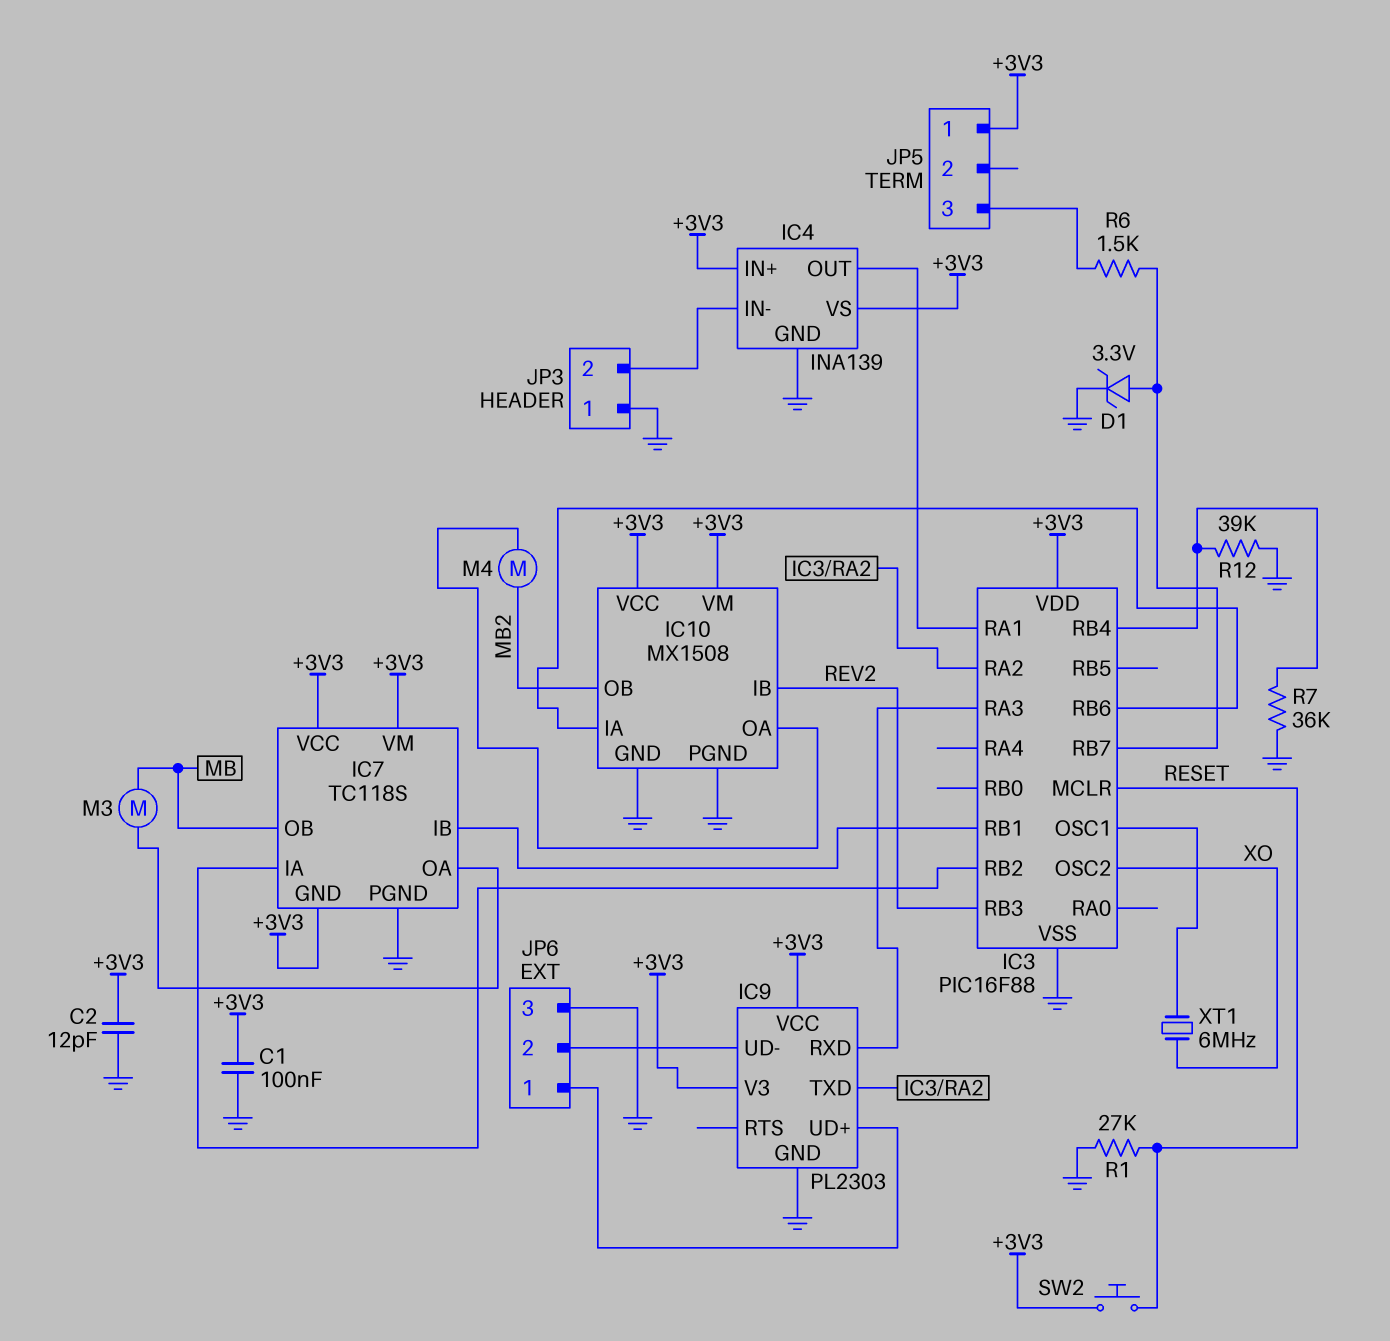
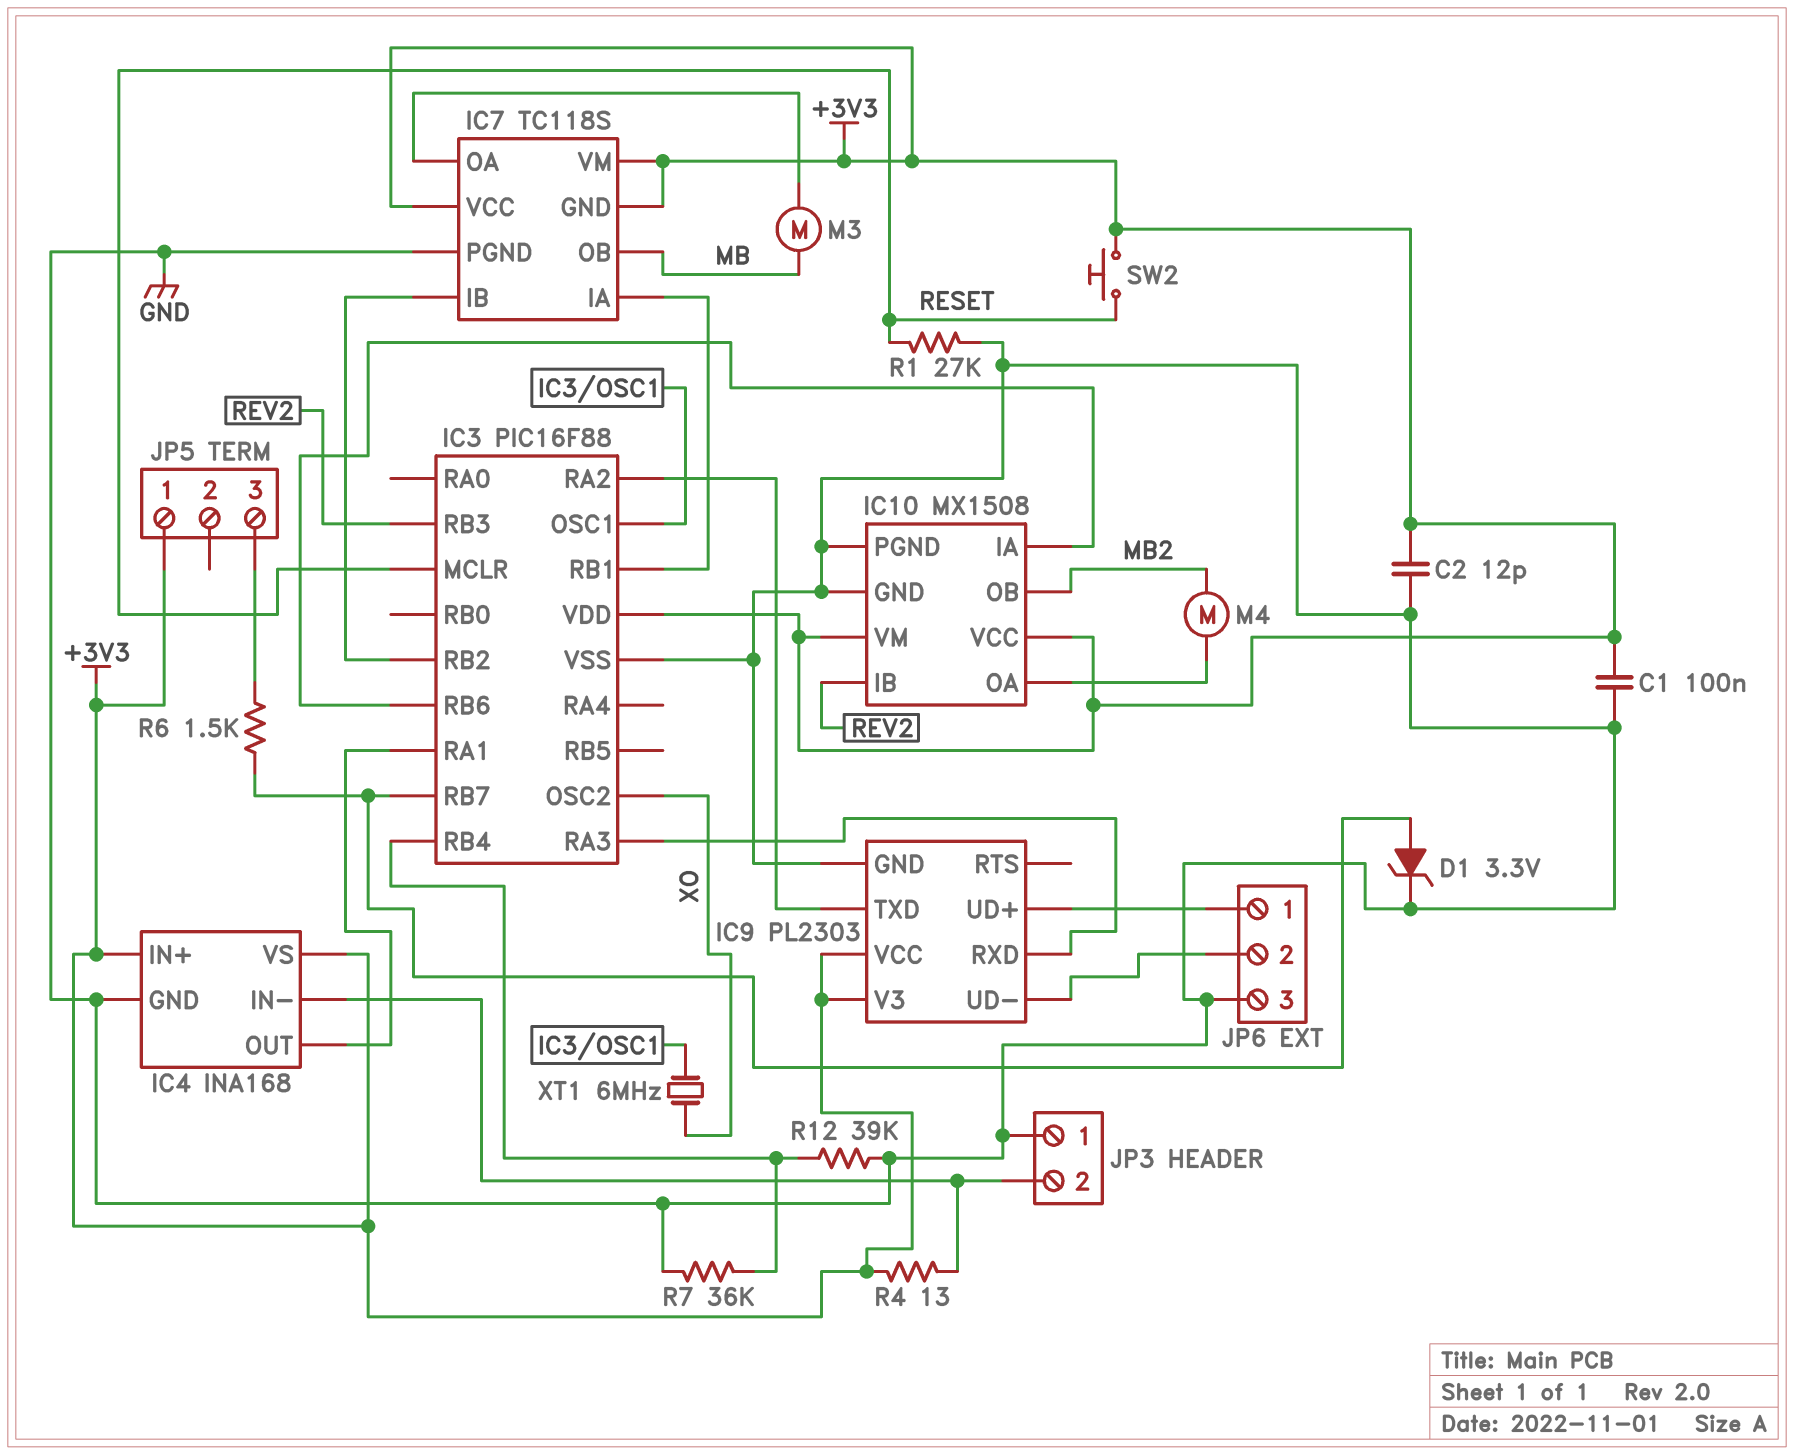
IC4: INA139 -> INA168
IC7 pin IA: IC3/RB2 -> IC3/RB1
IC7 pin IB: IC3/RB1 -> IC3/RB2
R4: none -> 13 (+3V3, IC4/IN-)

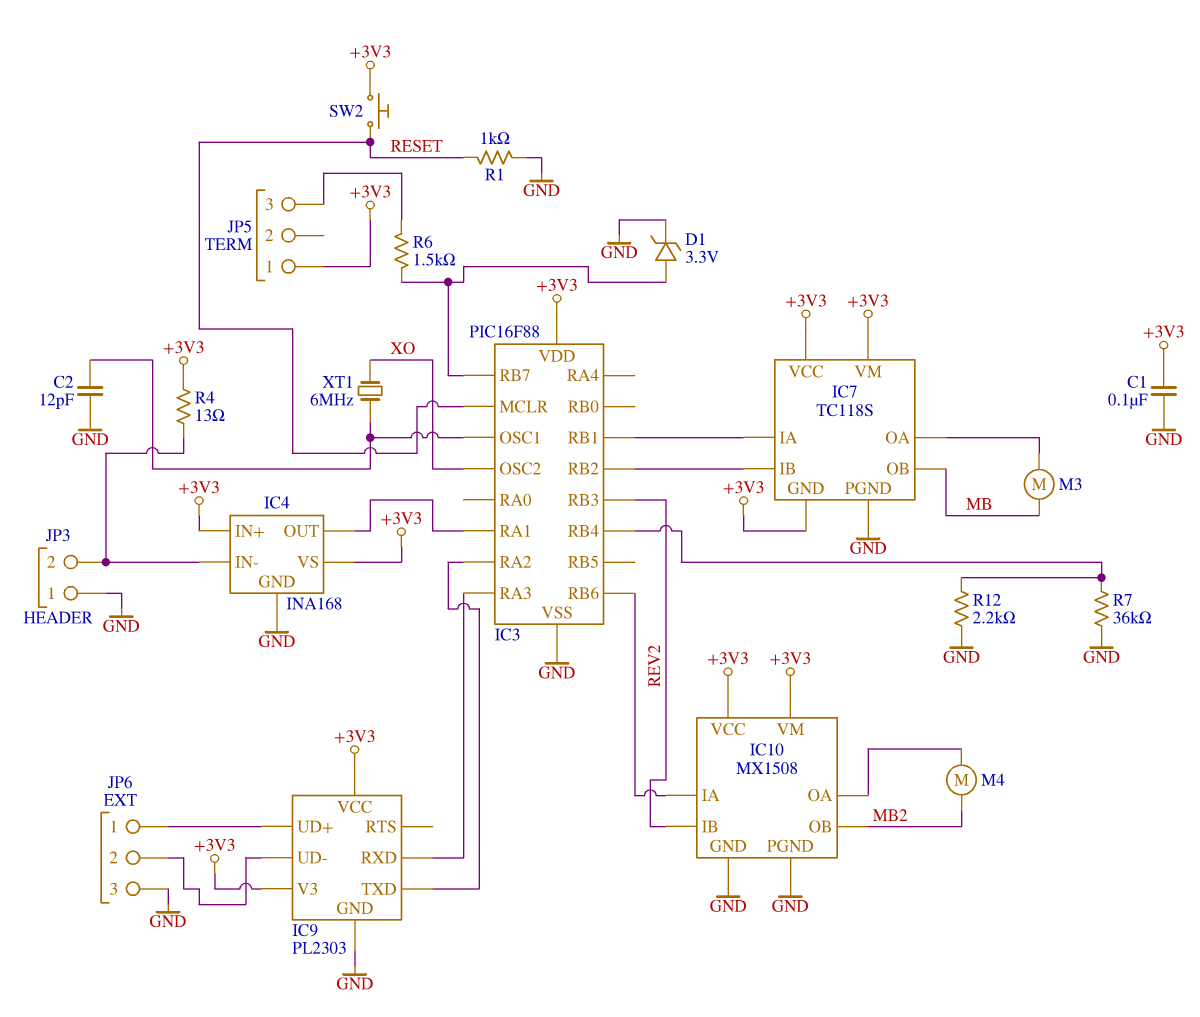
C2: 12pF (+3V3, GND) -> 12pF (GND, IC3/OSC1)
R1: 27k (GND, RESET) -> 1k (GND, RESET)
R12: 39k (GND, IC3/RB4) -> 2.2k (GND, IC3/RB4)

